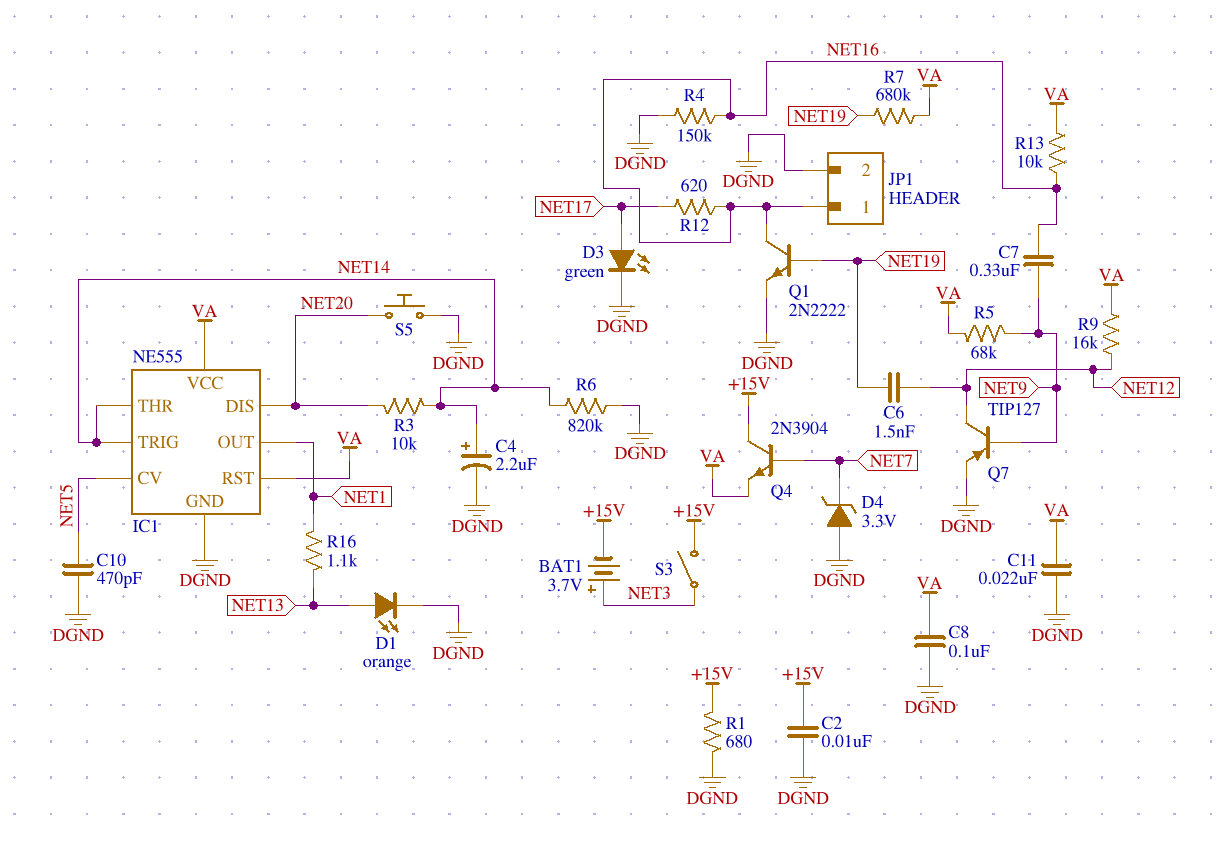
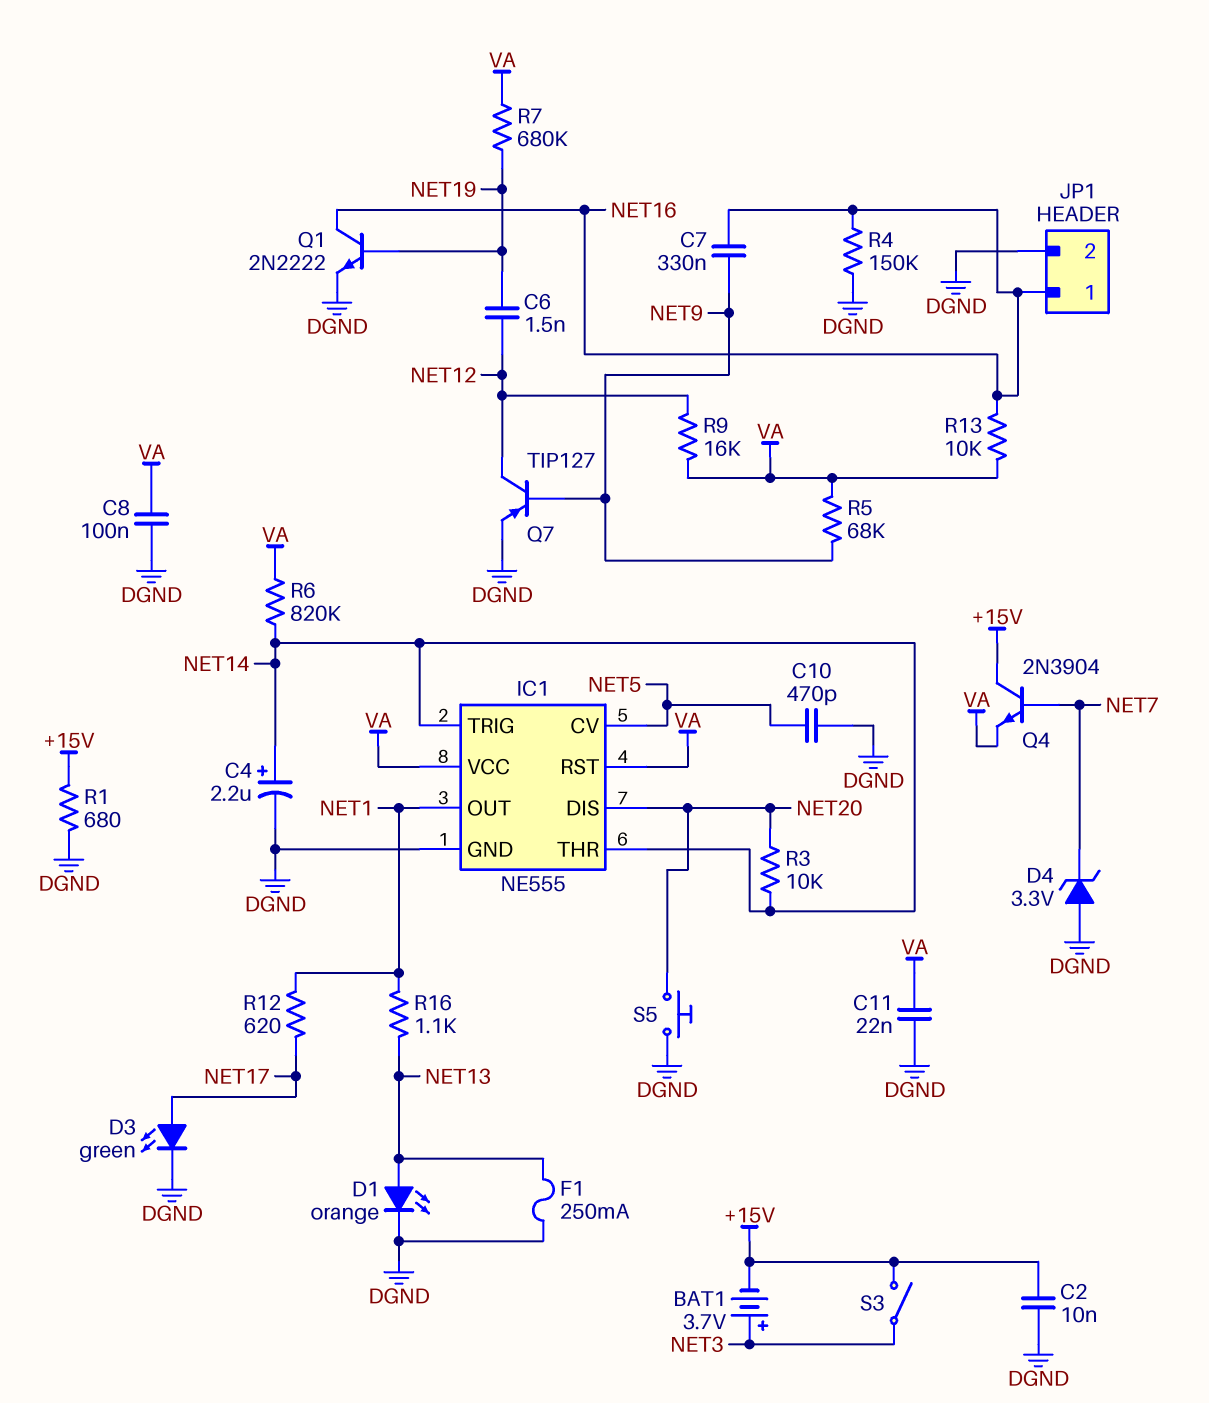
F1: none -> 250mA (DGND, NET13)
R6: 820k (DGND, NET14) -> 820k (NET14, VA)
R12: 620 (NET16, NET17) -> 620 (NET1, NET17)

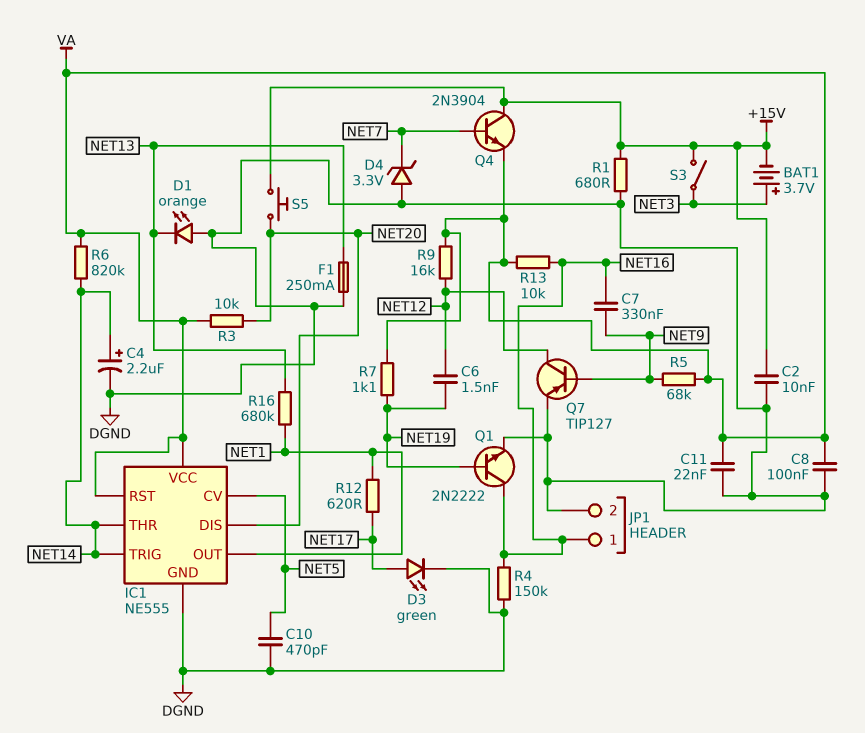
D1: LED orange (A NET13, K DGND) -> LED orange (A DGND, K NET13)
R3: 10k (NET14, NET20) -> 10k (NET20, VA)
R7: 680k (NET19, VA) -> 1.1k (NET19, VA)
R16: 1.1k (NET1, NET13) -> 680k (NET1, NET13)
S5: button (DGND, NET20) -> button (+15V, NET20)

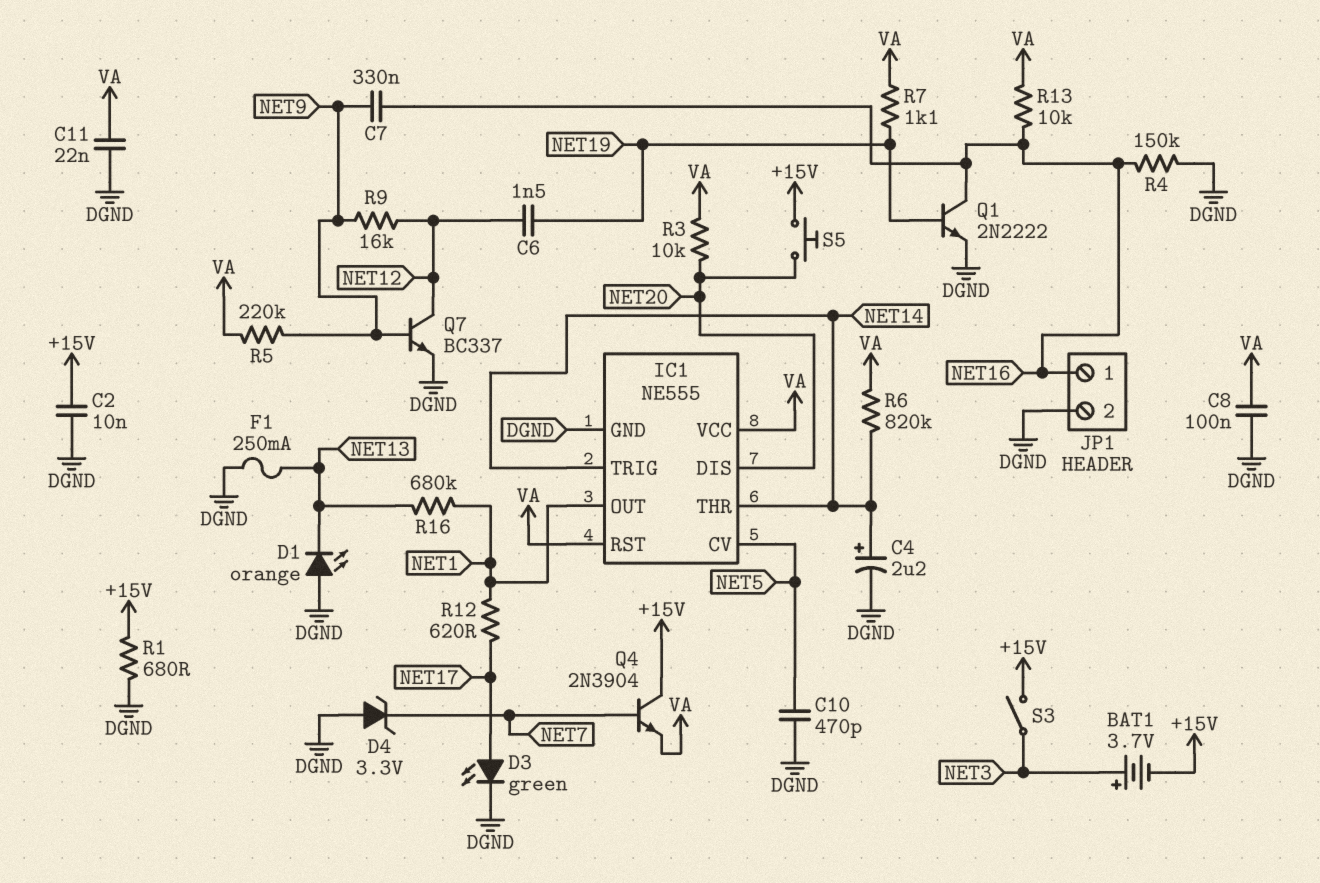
Q7: PNP TIP127 (B NET9, C NET12, E DGND) -> NPN BC337 (B NET9, C NET12, E DGND)
R5: 68k (NET9, VA) -> 220k (NET9, VA)
R9: 16k (NET12, VA) -> 16k (NET9, NET12)

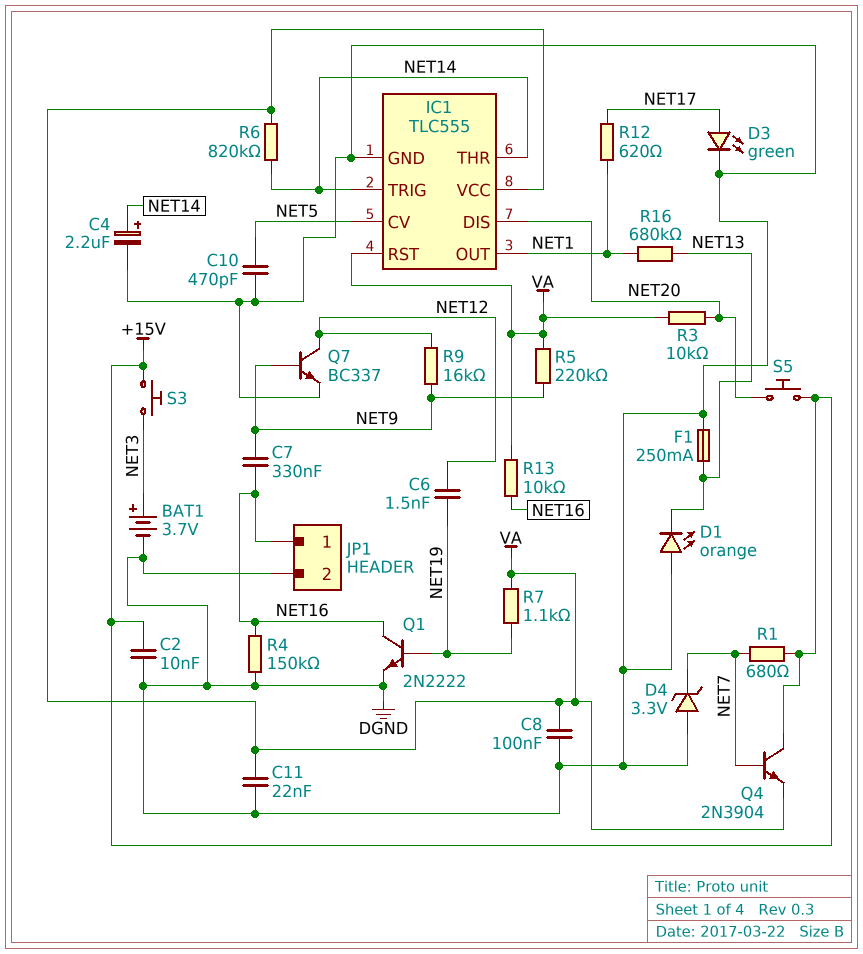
BAT1: 3.7V (plus NET3, minus +15V) -> 3.7V (plus NET3, minus DGND)
IC1: NE555 -> TLC555
R1: 680 (+15V, DGND) -> 680 (+15V, NET7)
S3: switch (+15V, NET3) -> button (+15V, NET3)

